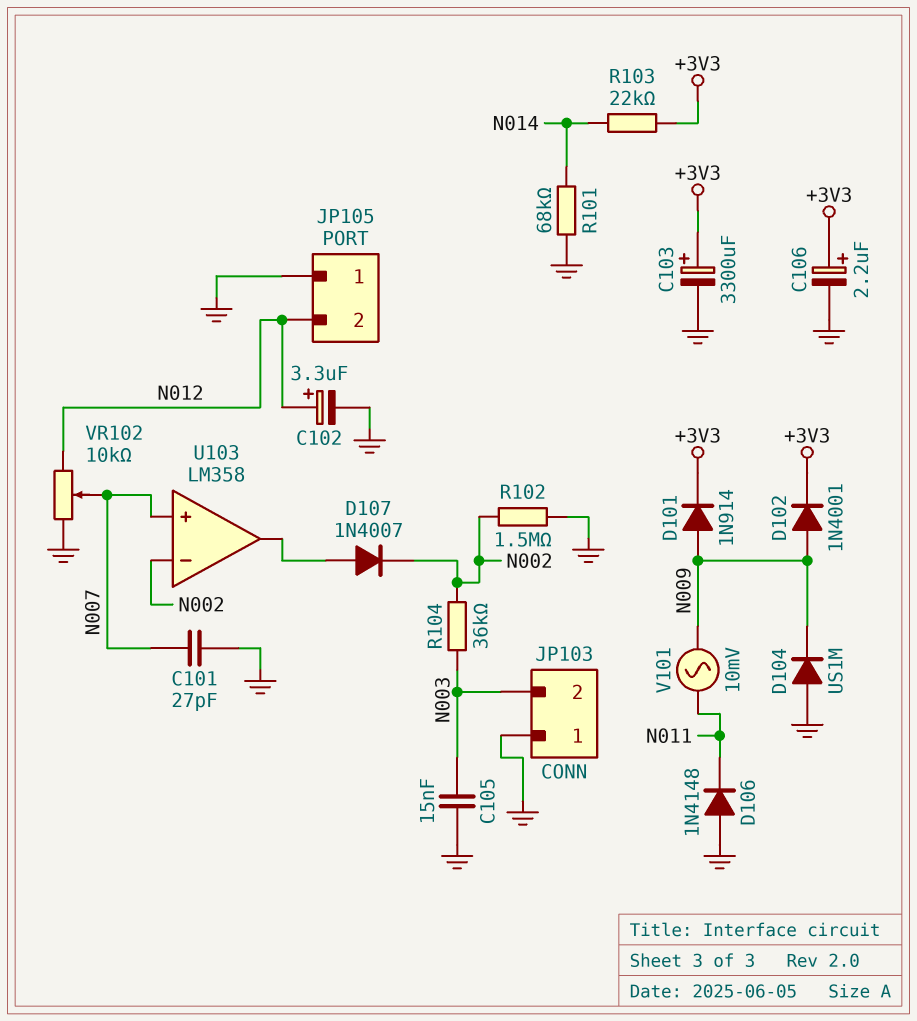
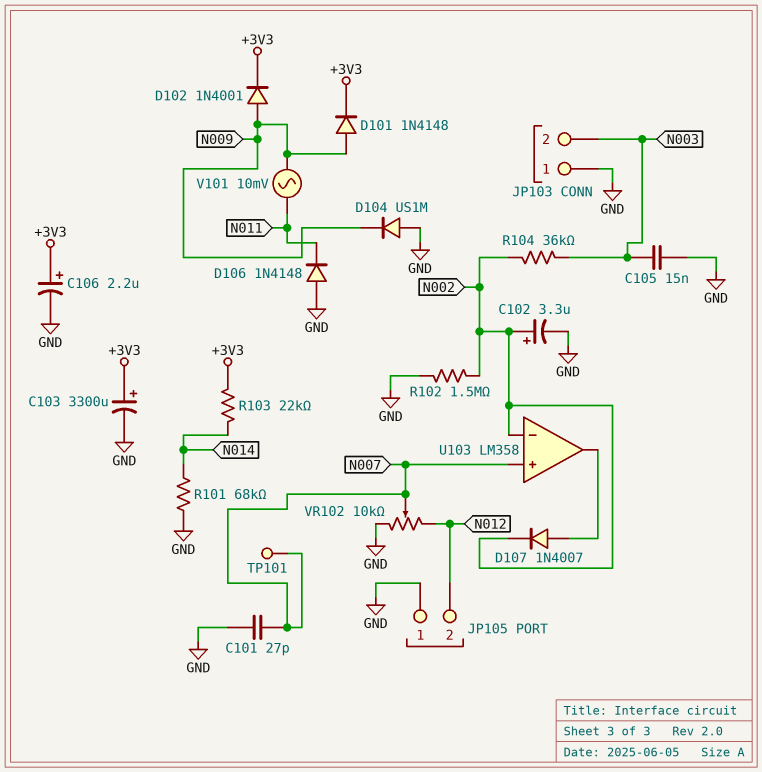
C102: 3.3uF (plus N012, minus GND) -> 3.3uF (plus N002, minus GND)
D101: diode 1N914 (A N009, K +3V3) -> diode 1N4148 (A N009, K +3V3)
TP101: none -> test point (N007)

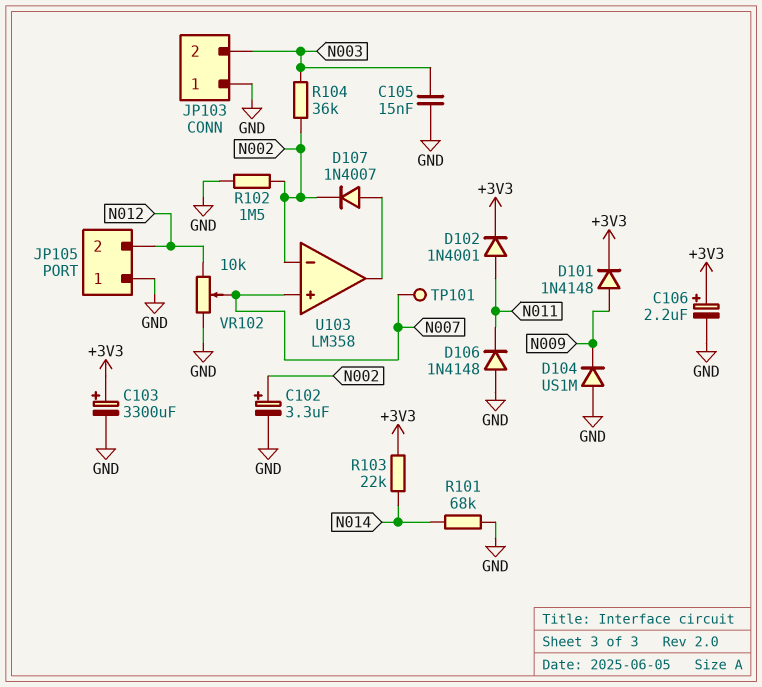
C101: 27pF (GND, N007) -> none
D102: diode 1N4001 (A N009, K +3V3) -> diode 1N4001 (A N011, K +3V3)
V101: AC 10mV (N009, N011) -> none

